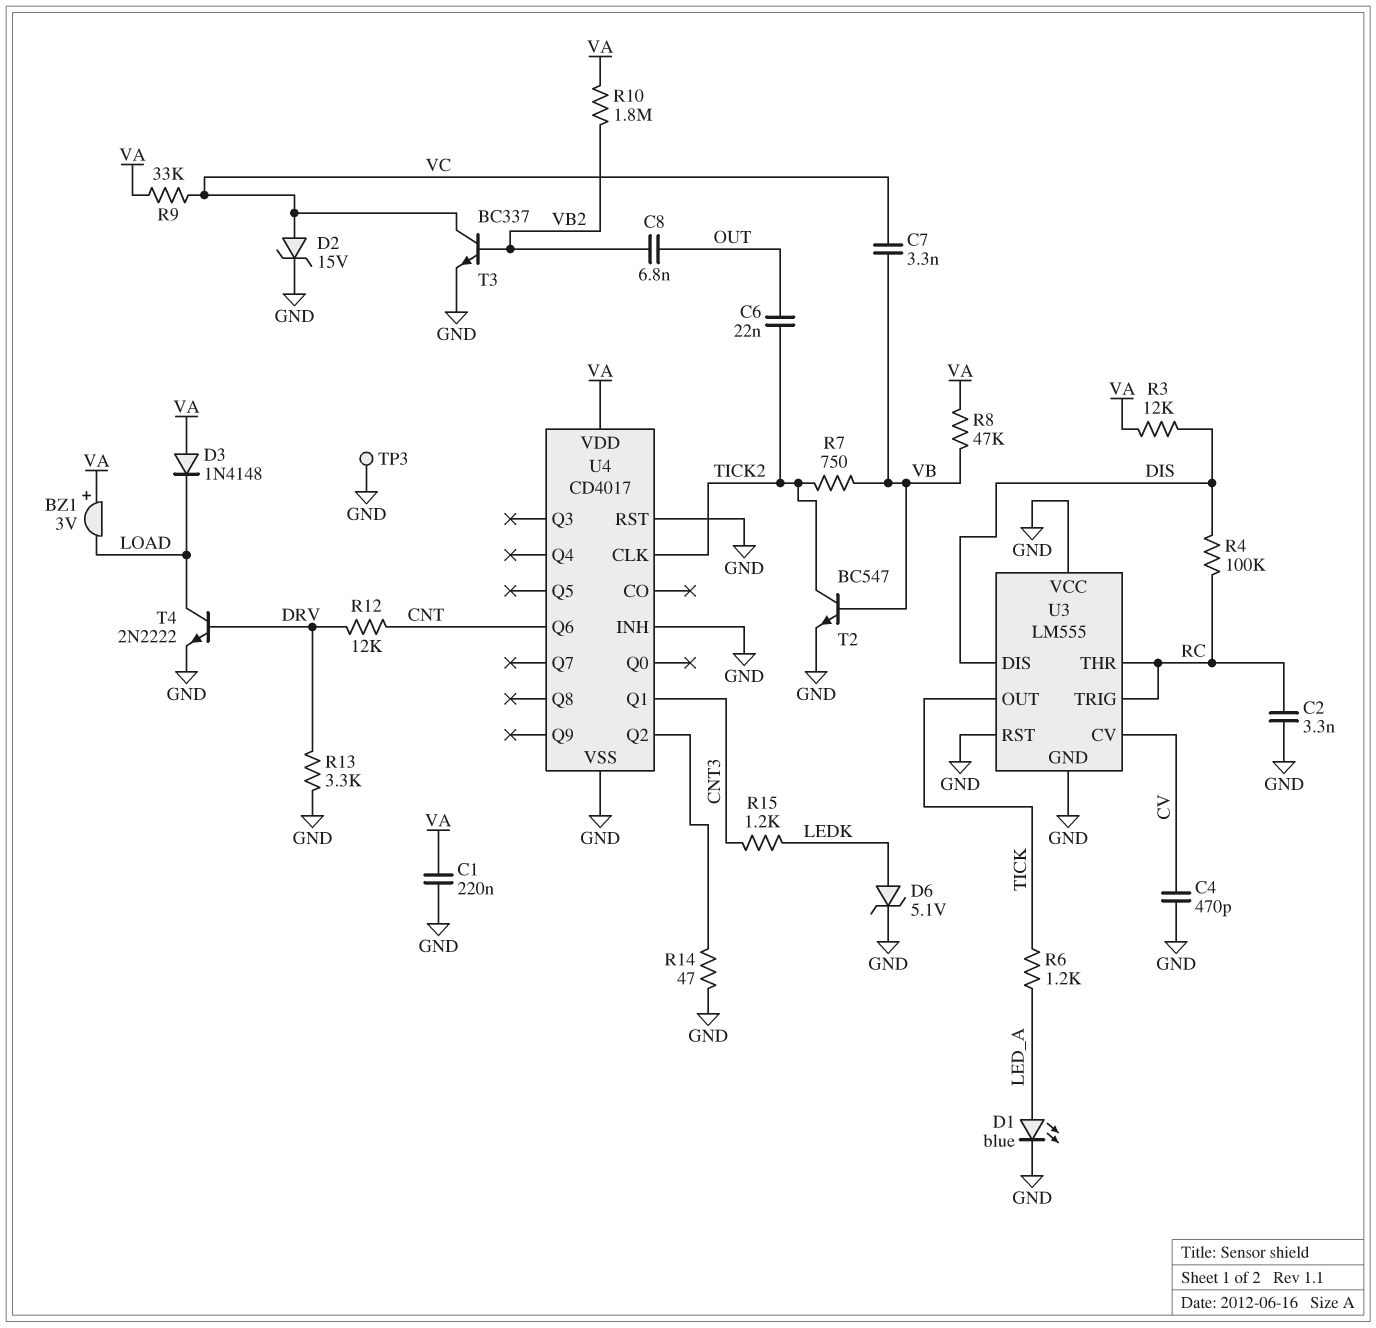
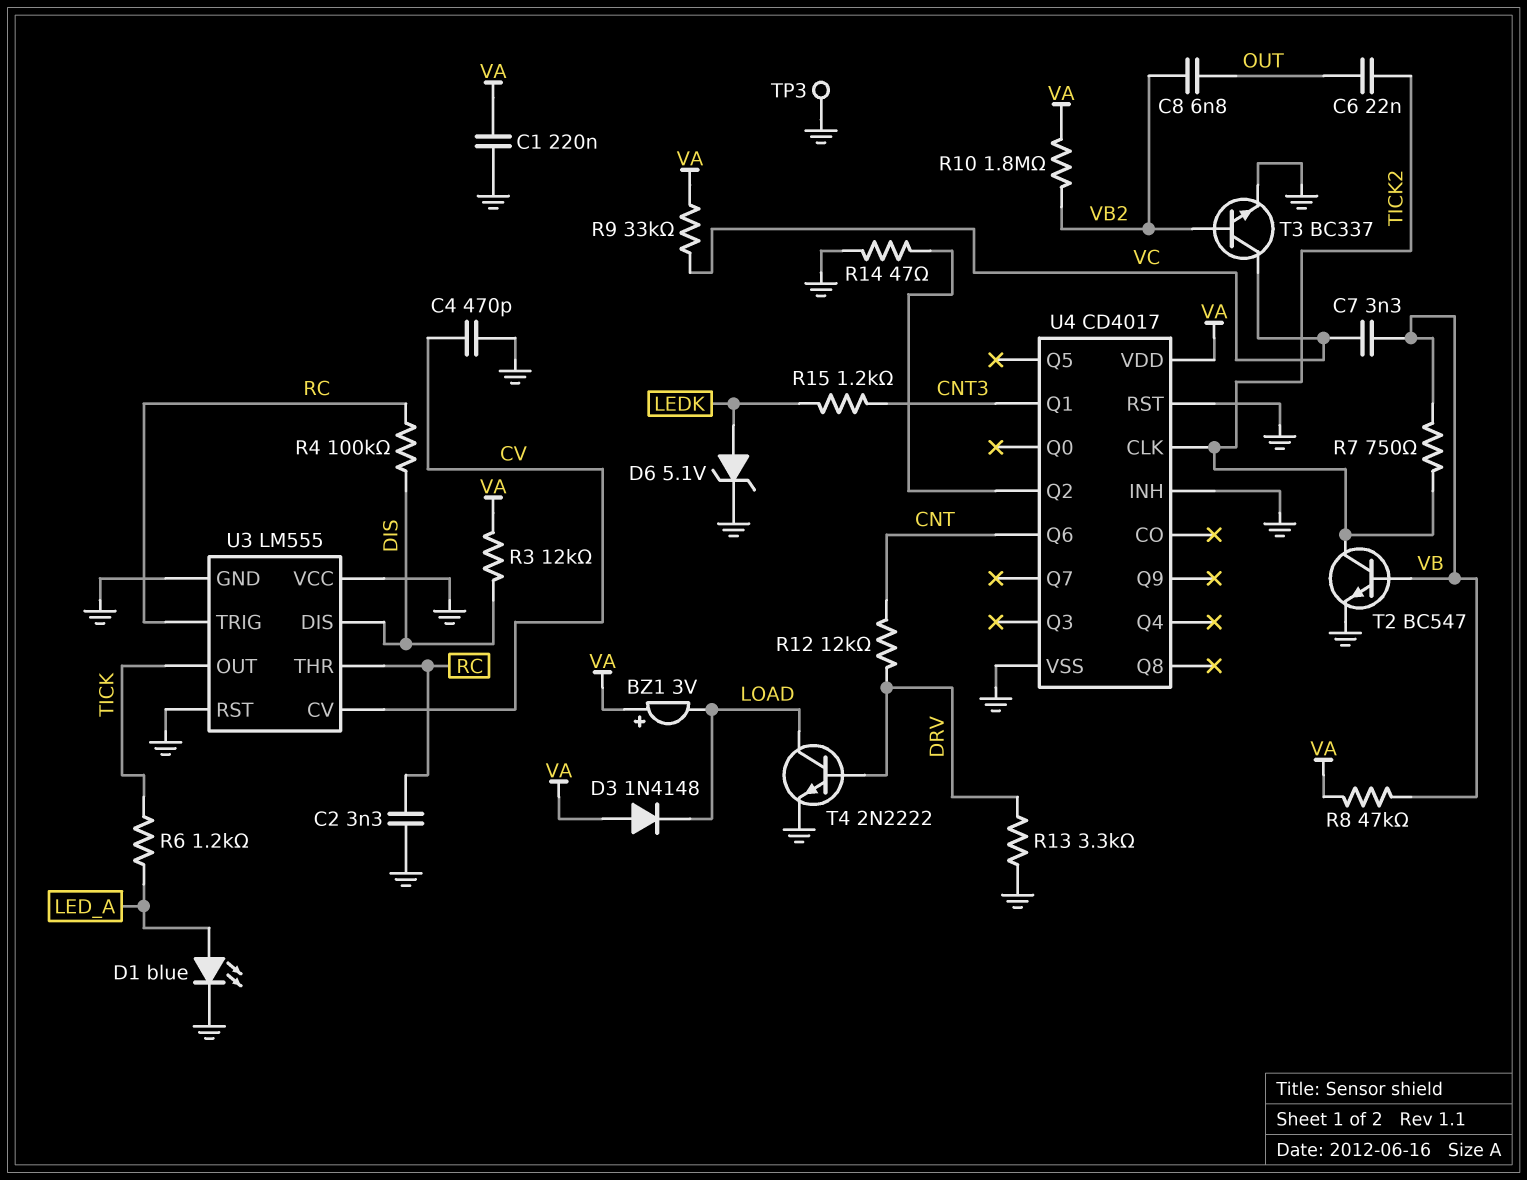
D2: zener 15V (A VC, K GND) -> none

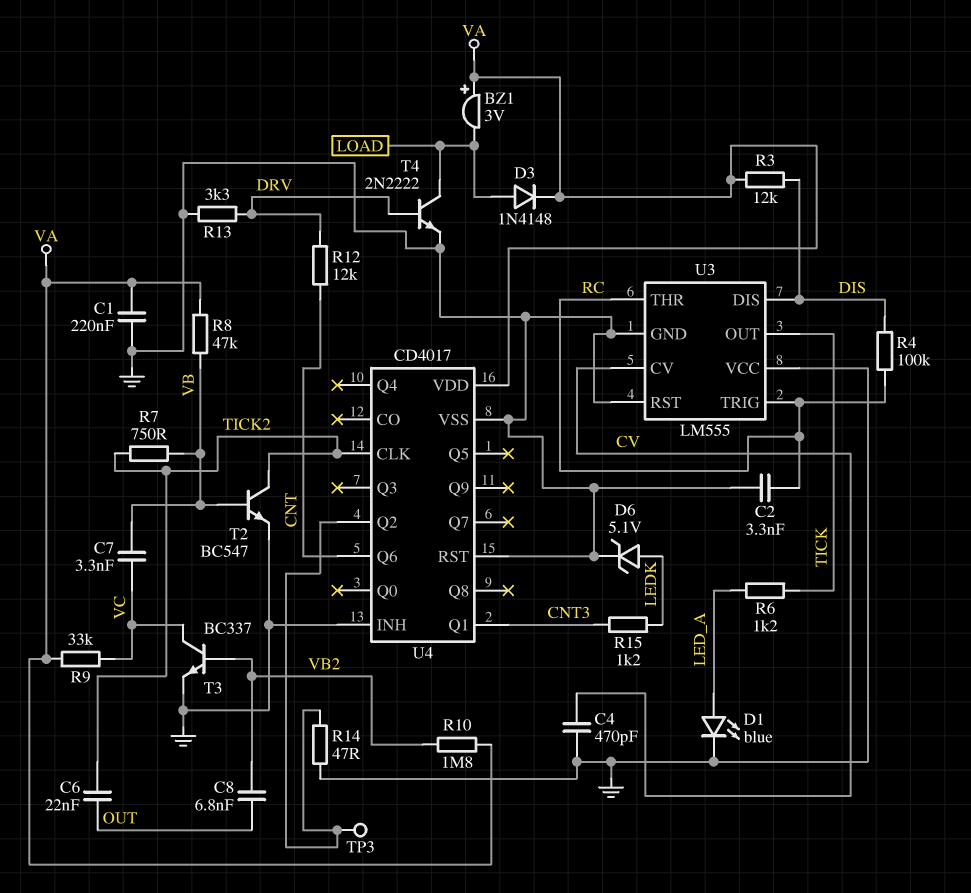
D3: diode 1N4148 (A VA, K LOAD) -> diode 1N4148 (A LOAD, K VA)
TP3: test point (GND) -> test point (U4/Q2)

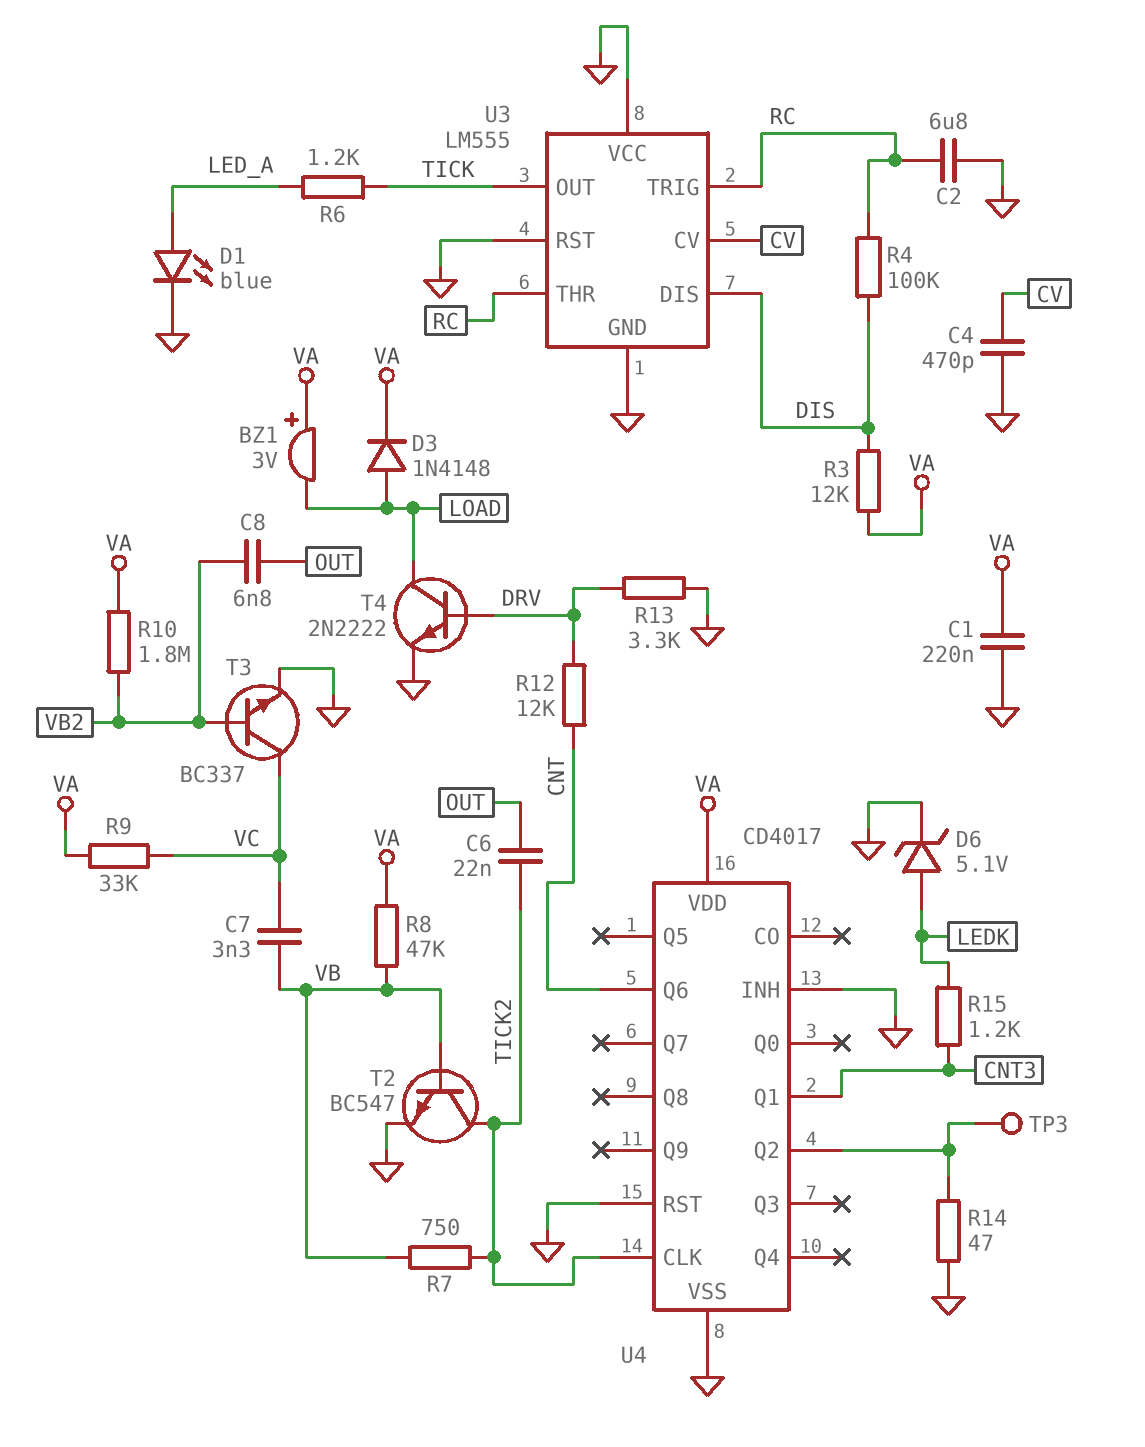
C2: 3.3nF (GND, RC) -> 6.8uF (GND, RC)

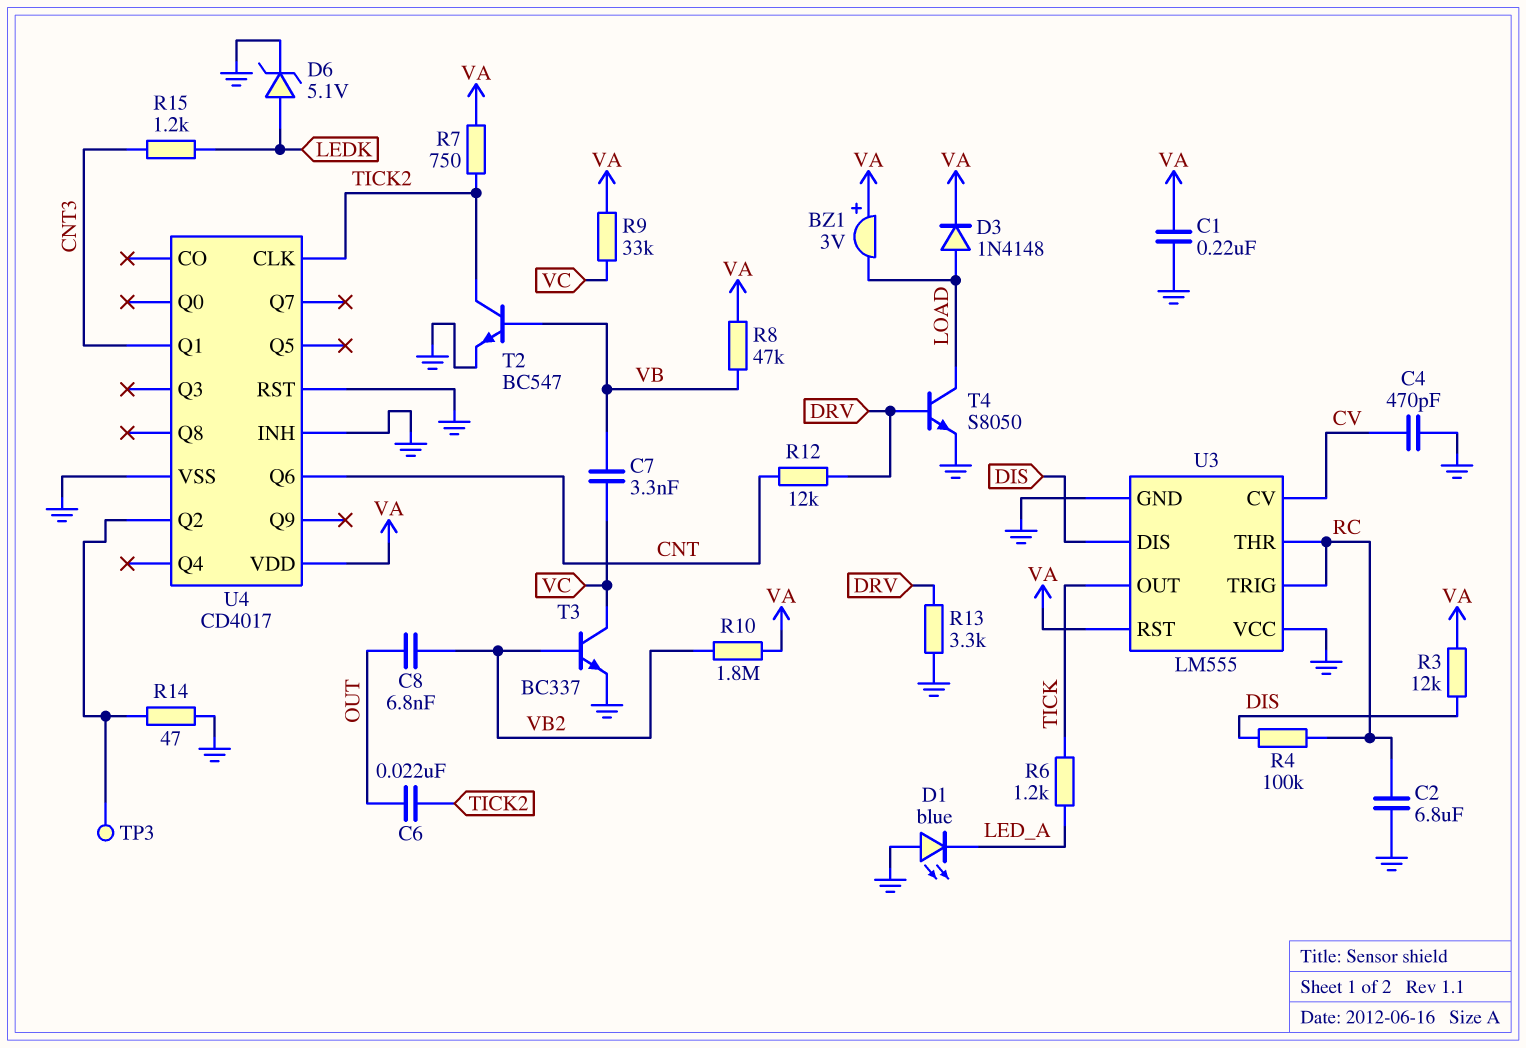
D1: LED blue (A LED_A, K GND) -> LED blue (A GND, K LED_A)
R7: 750 (TICK2, VB) -> 750 (TICK2, VA)
T4: NPN 2N2222 (B DRV, C LOAD, E GND) -> NPN S8050 (B DRV, C LOAD, E GND)
U3 pin RST: GND -> VA

